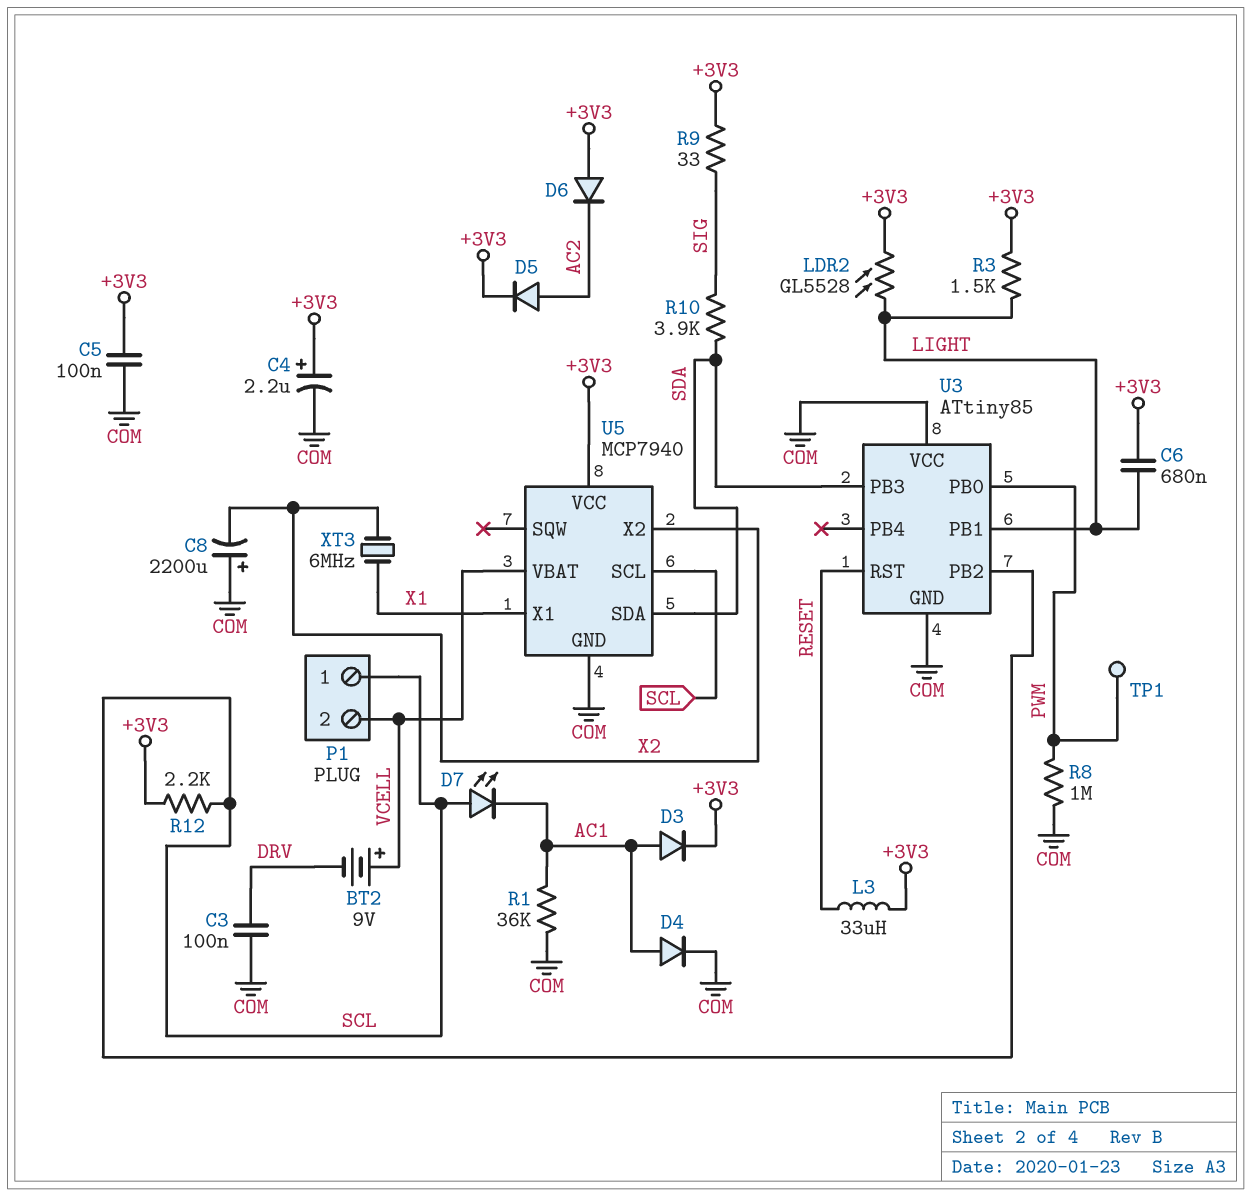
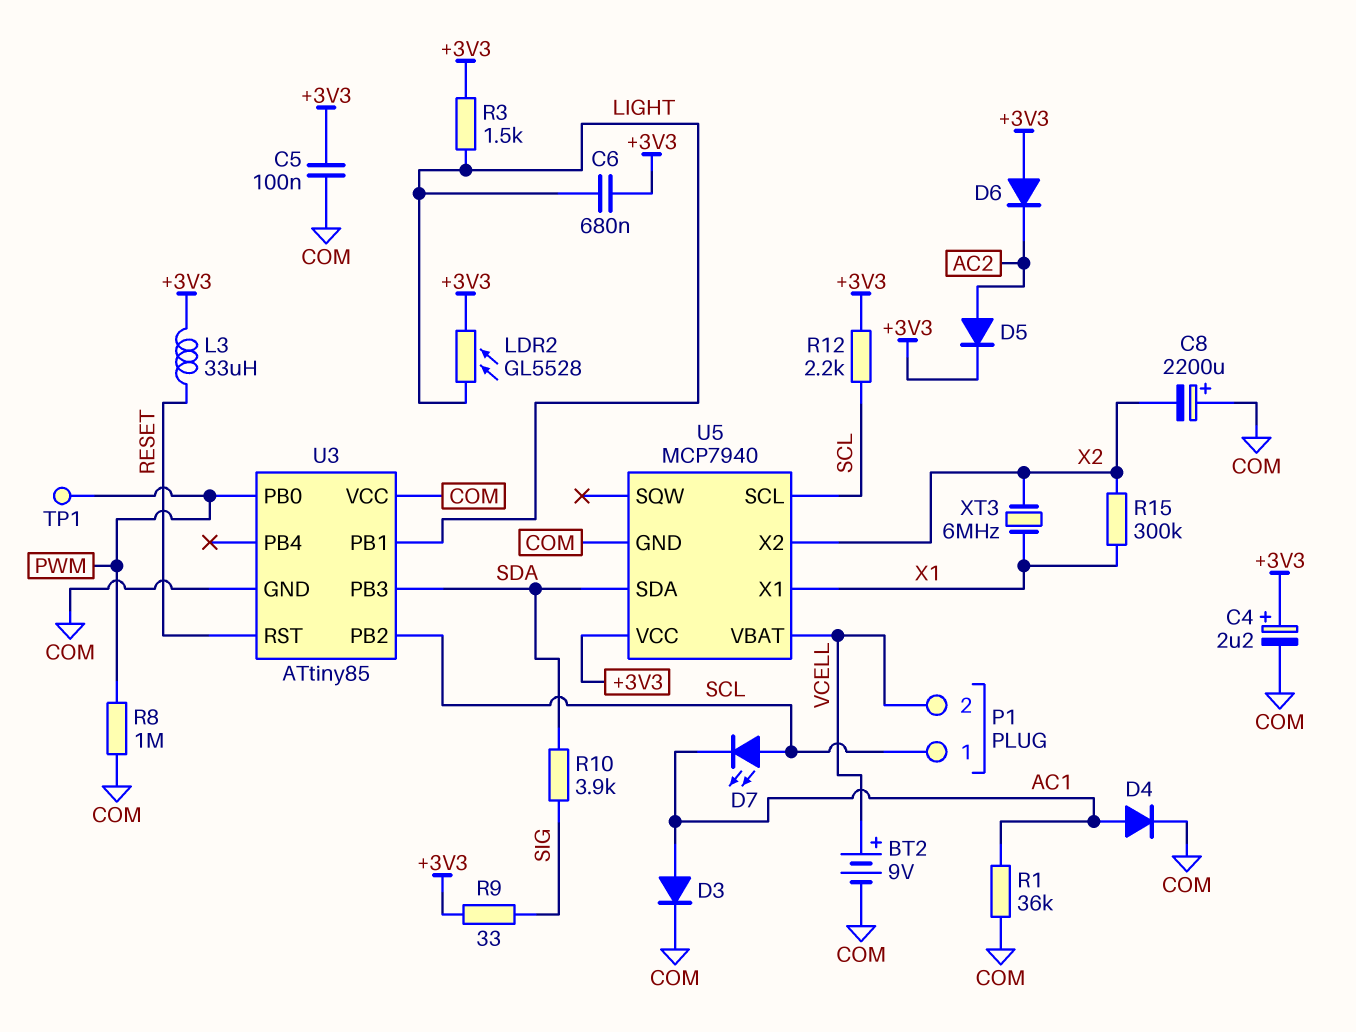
BT2: 9V (plus VCELL, minus DRV) -> 9V (plus VCELL, minus COM)
C3: 100nF (COM, DRV) -> none
D3: diode (A AC1, K +3V3) -> diode (A AC1, K COM)
R15: none -> 300k (X1, X2)

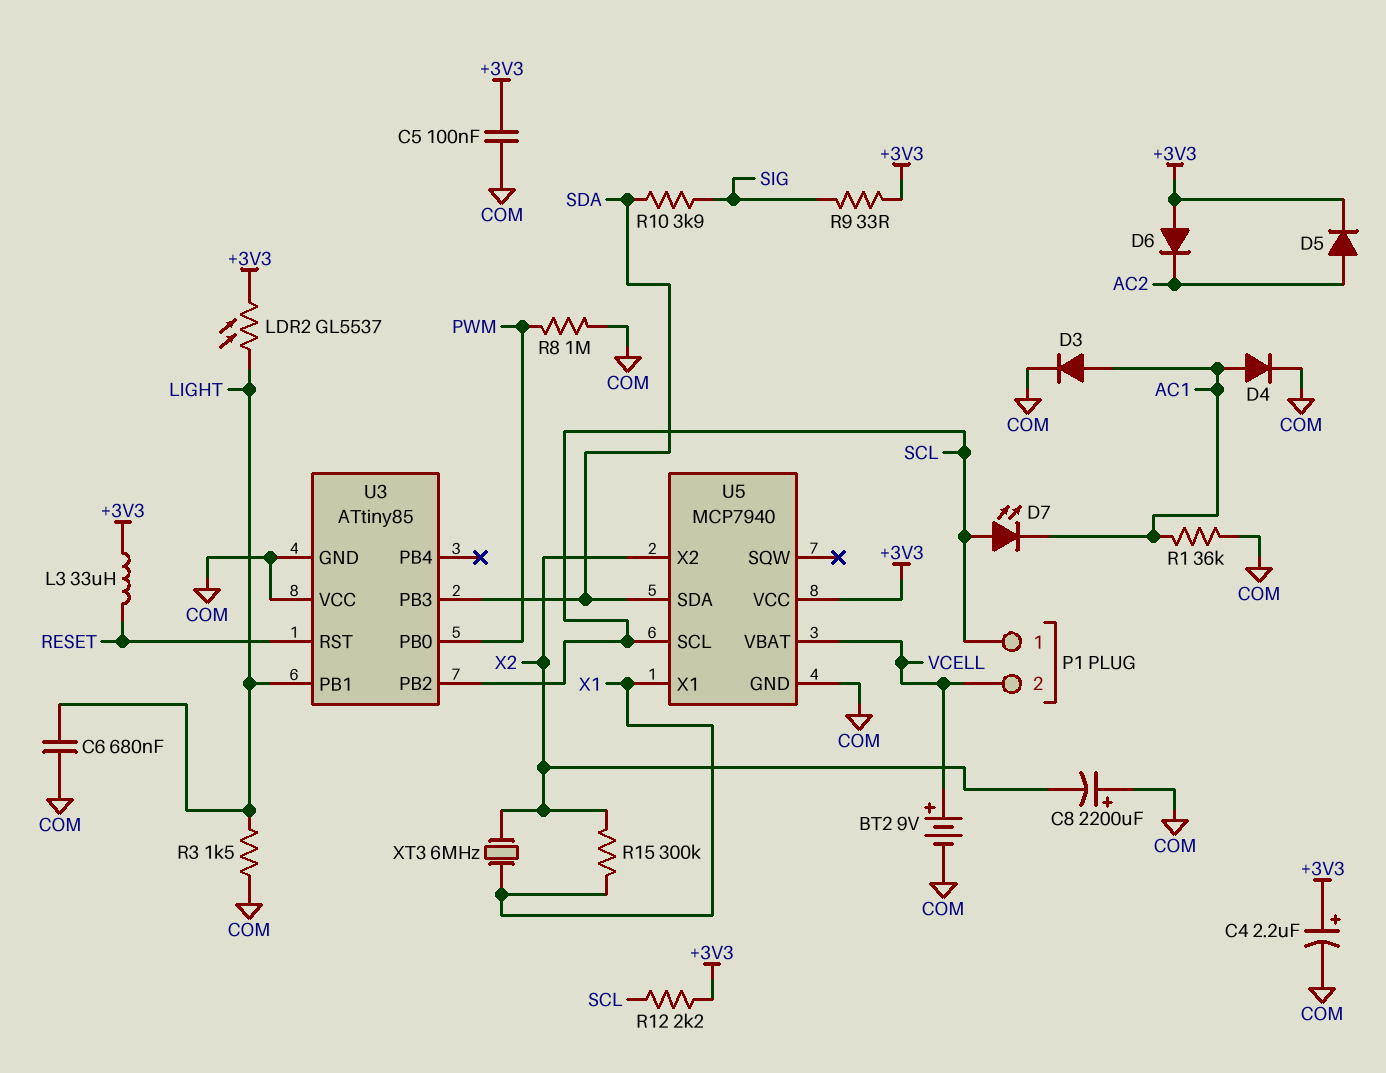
C6: 680nF (+3V3, LIGHT) -> 680nF (COM, LIGHT)
LDR2: GL5528 (+3V3, LIGHT) -> GL5537 (+3V3, LIGHT)
R3: 1.5k (+3V3, LIGHT) -> 1.5k (COM, LIGHT)
TP1: test point (PWM) -> none

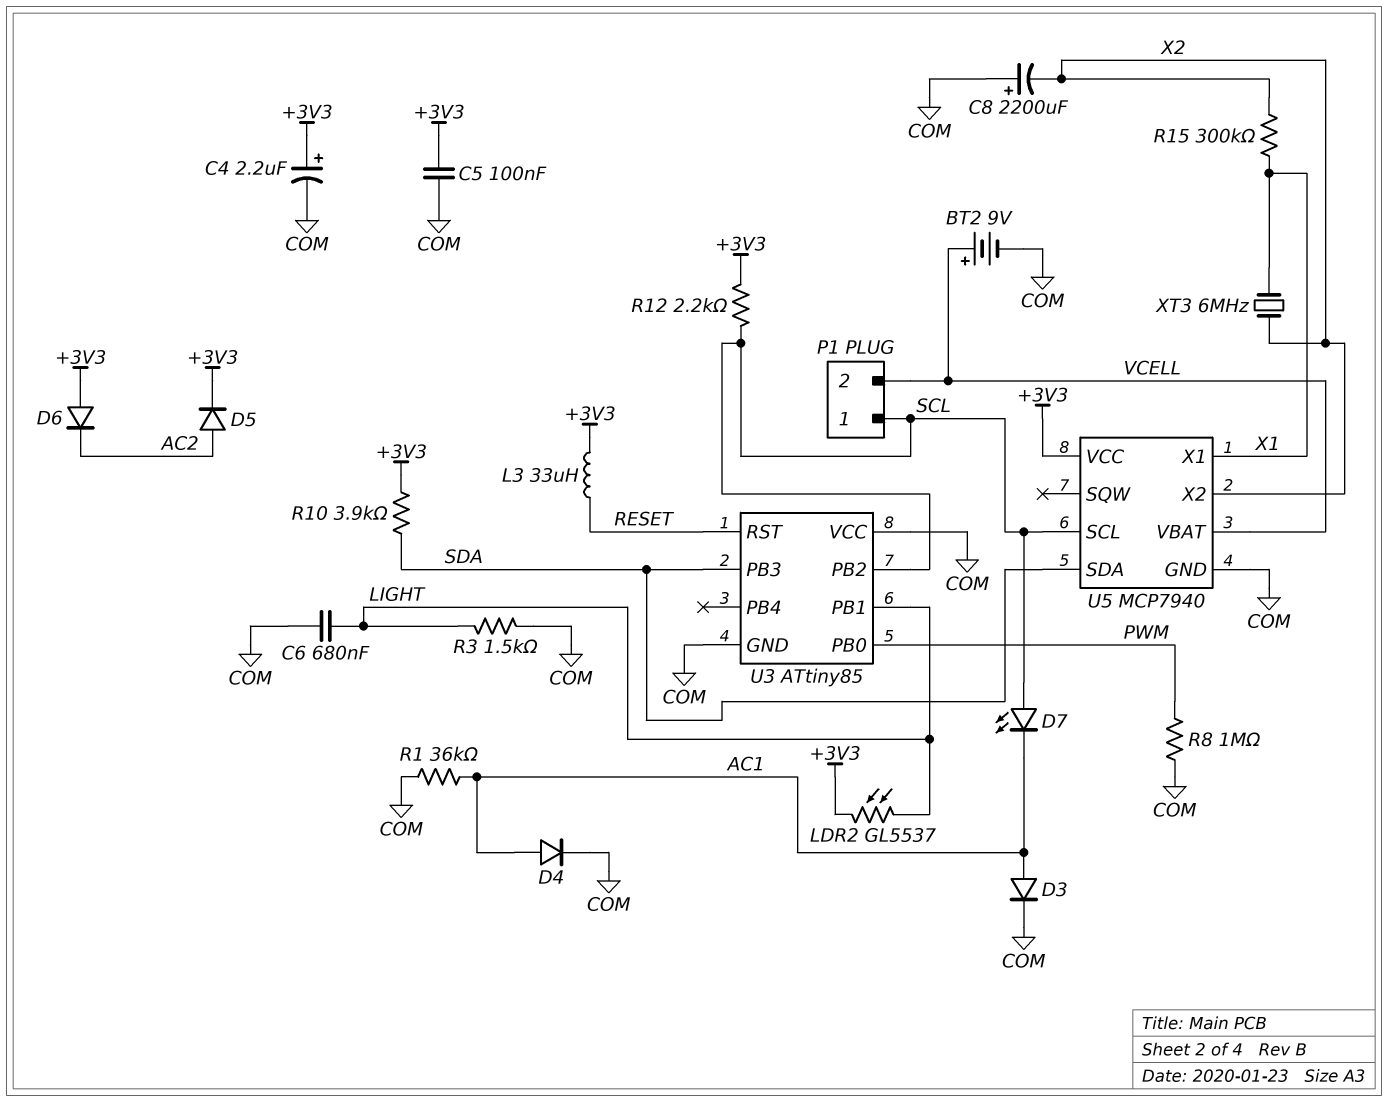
R9: 33 (+3V3, SIG) -> none
R10: 3.9k (SDA, SIG) -> 3.9k (+3V3, SDA)

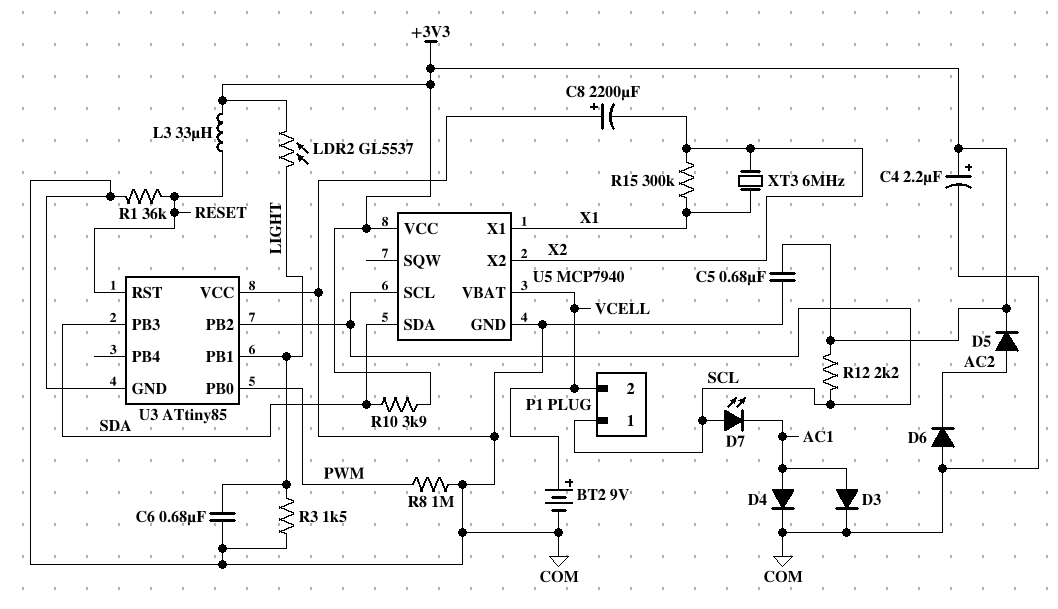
C5: 100nF (+3V3, COM) -> 680nF (+3V3, COM)
D6: diode (A +3V3, K AC2) -> diode (A COM, K AC2)
R1: 36k (AC1, COM) -> 36k (COM, RESET)

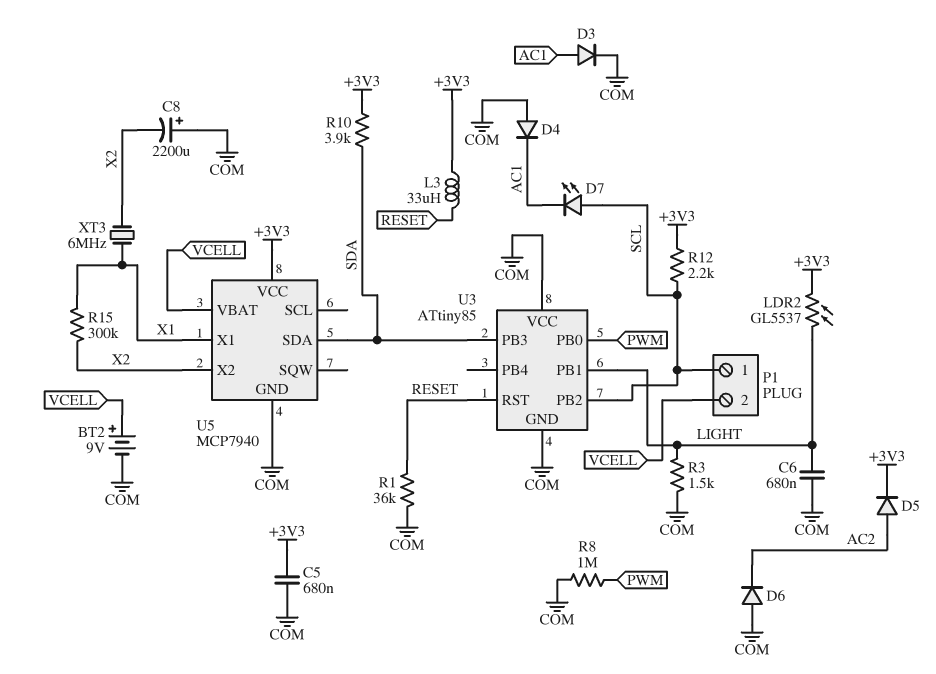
C4: 2.2uF (plus +3V3, minus COM) -> none
D4: diode (A AC1, K COM) -> diode (A COM, K AC1)
U5 pin SCL: SCL -> none

